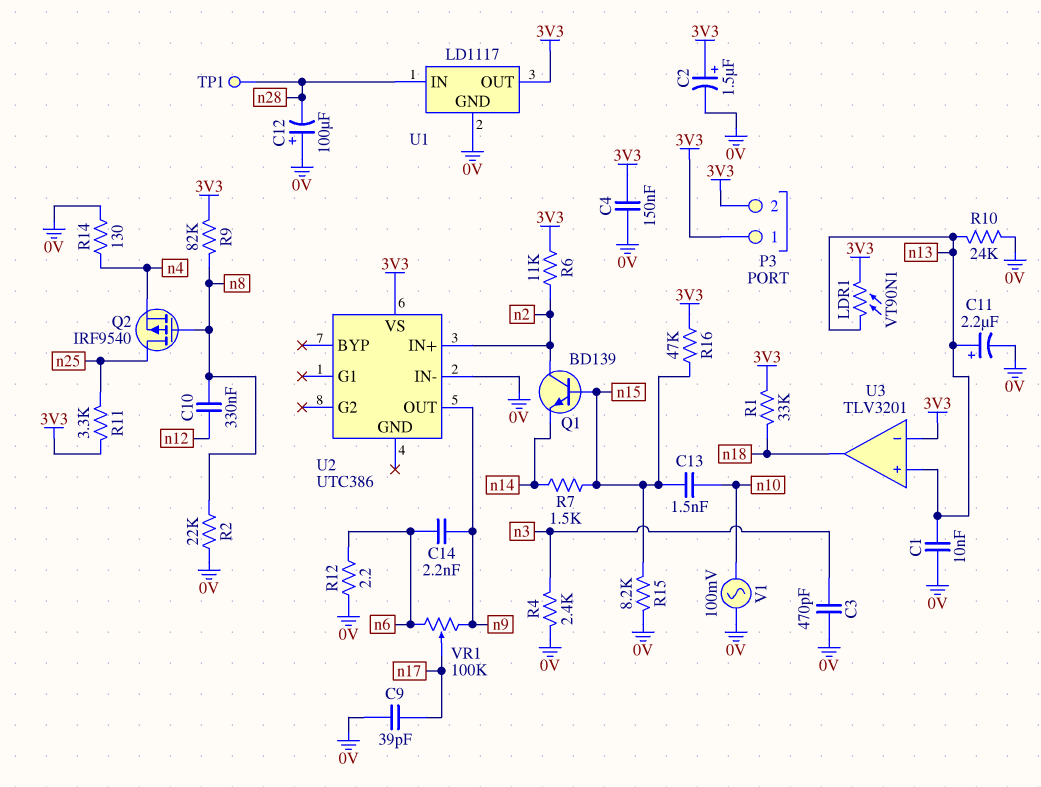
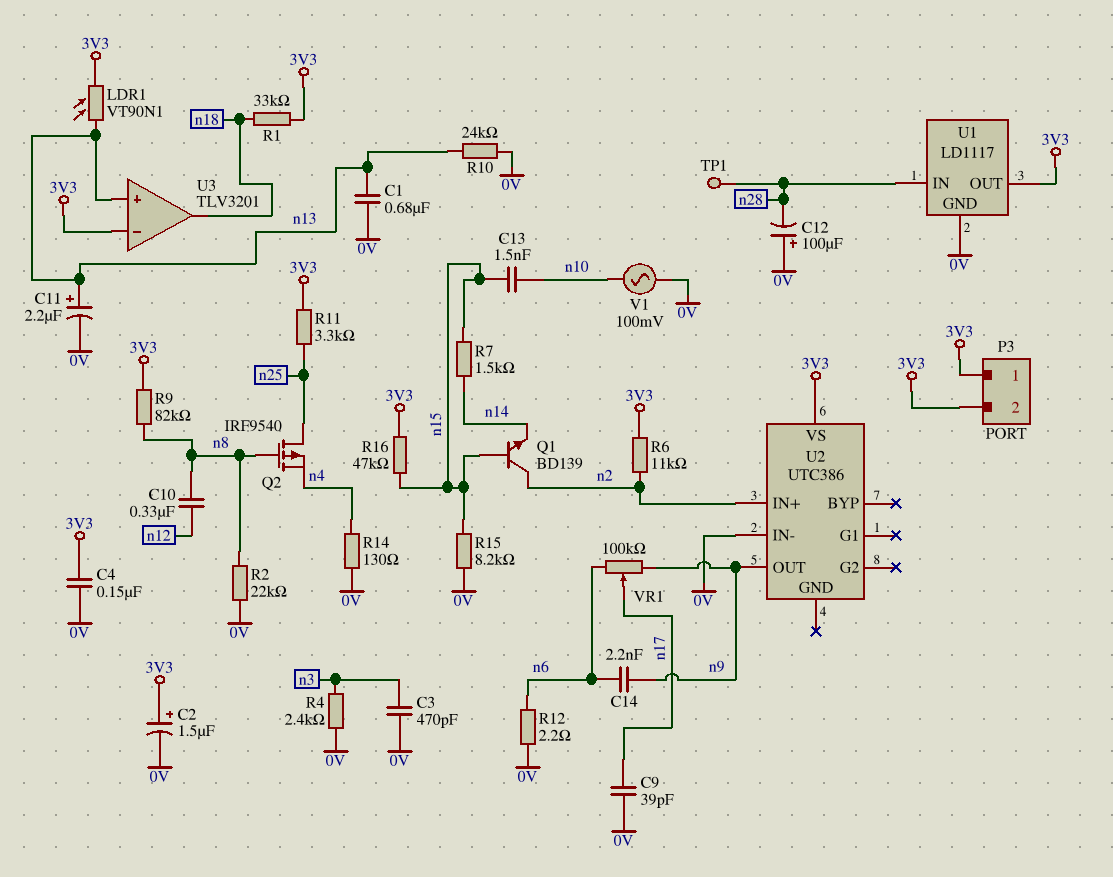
C1: 10nF (0V, n13) -> 680nF (0V, n13)

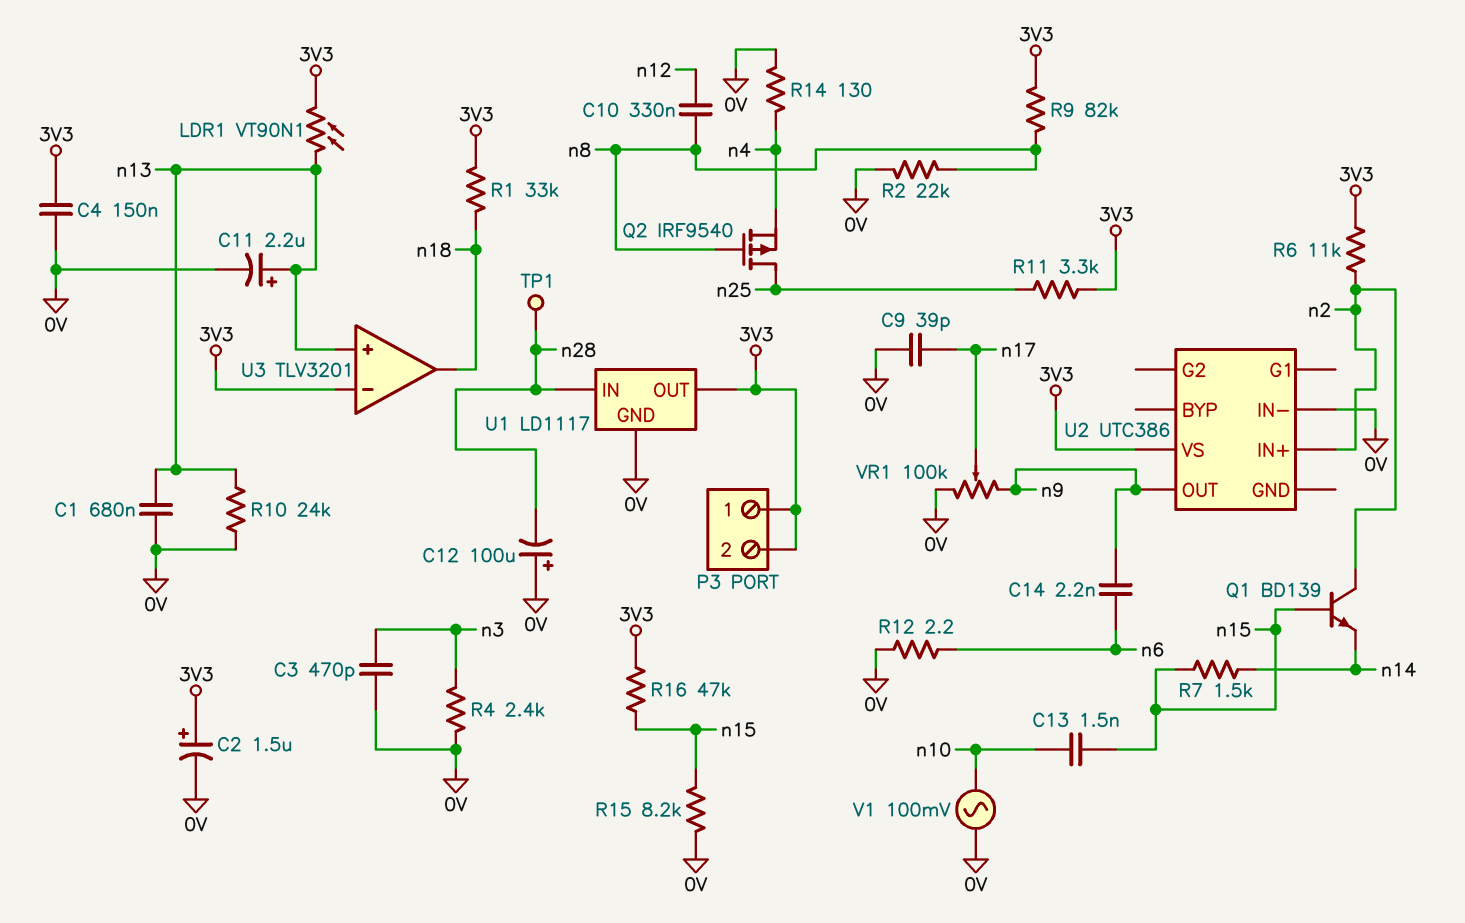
VR1: 100k (n6, n9, wiper n17) -> 100k (0V, n9, wiper n17)

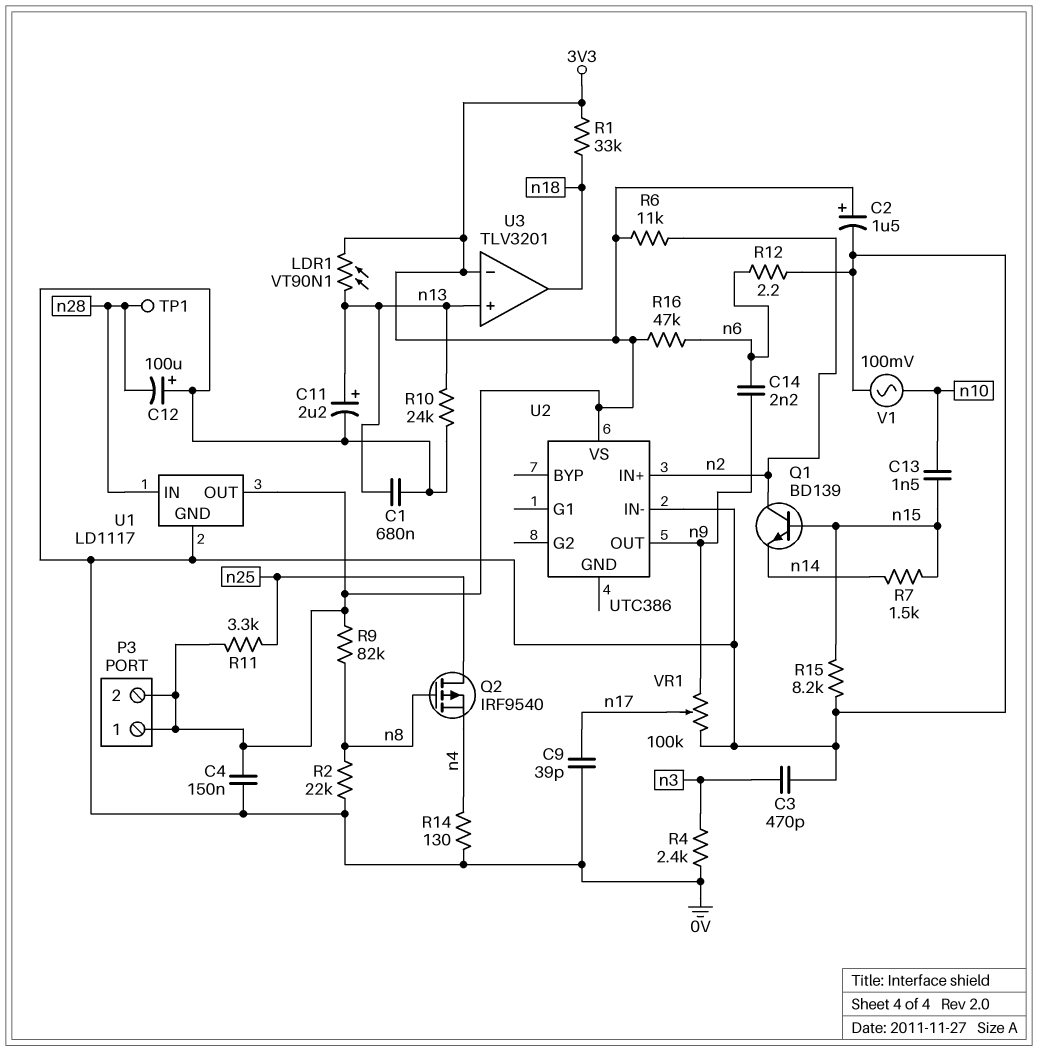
C10: 330nF (n8, n12) -> none
R16: 47k (3V3, n15) -> 47k (3V3, n6)

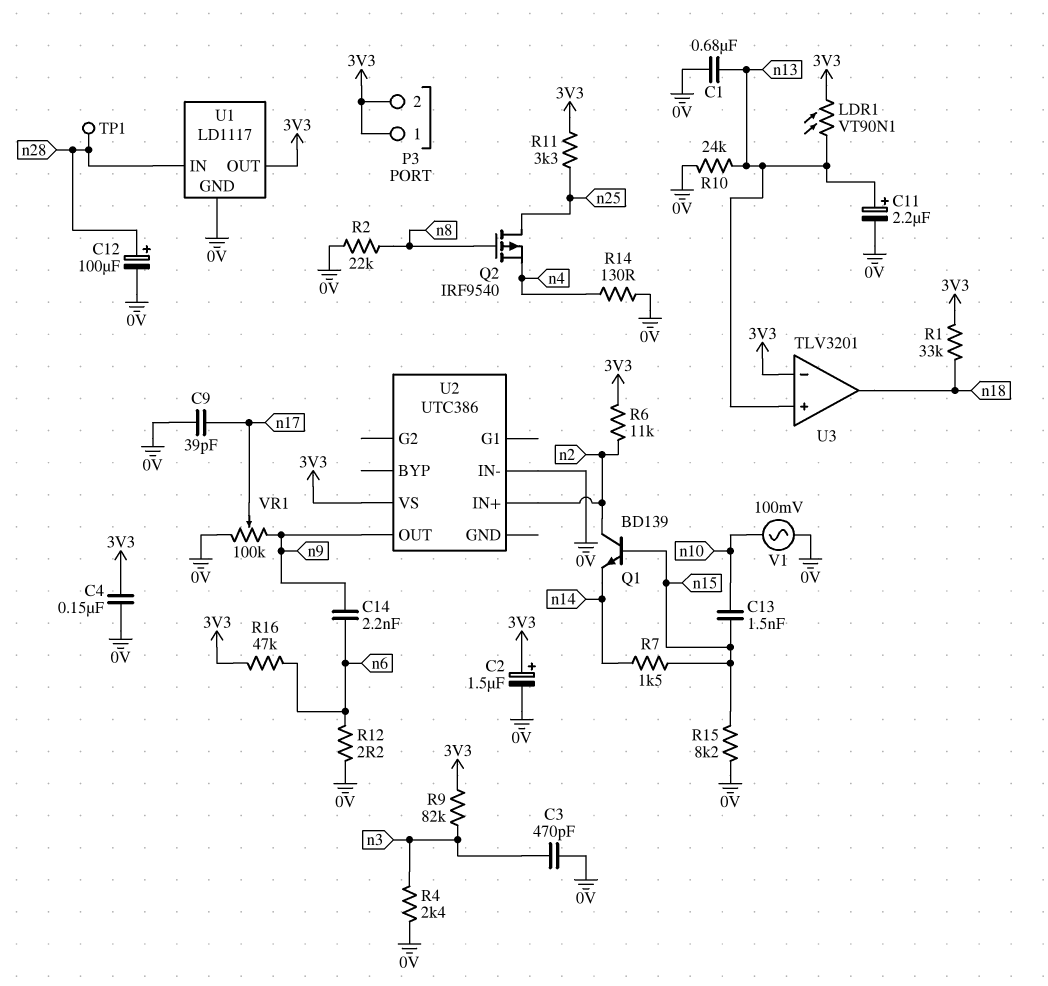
C12: 100uF (plus 0V, minus n28) -> 100uF (plus n28, minus 0V)
R9: 82k (3V3, n8) -> 82k (3V3, n3)

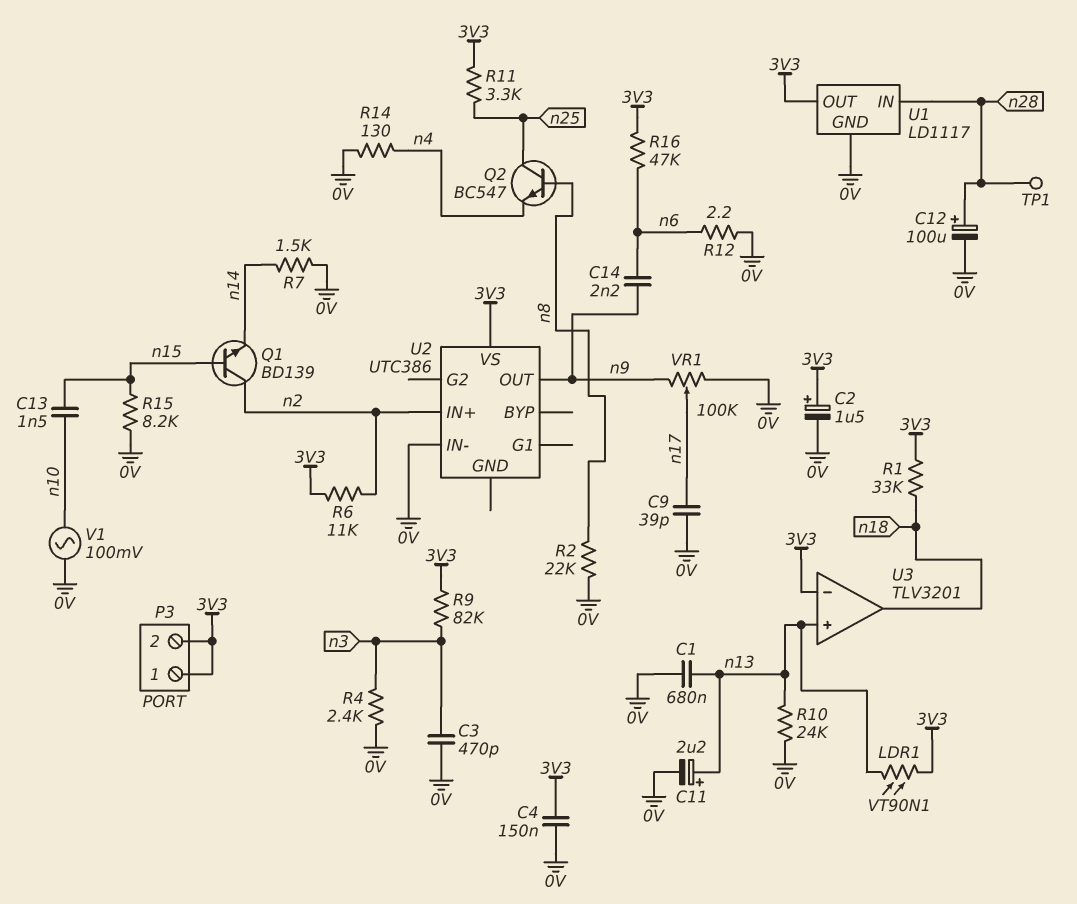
Q2: PMOS IRF9540 (G n8, D n25, S n4) -> NPN BC547 (B n8, C n25, E n4)
R7: 1.5k (n14, n15) -> 1.5k (0V, n14)

